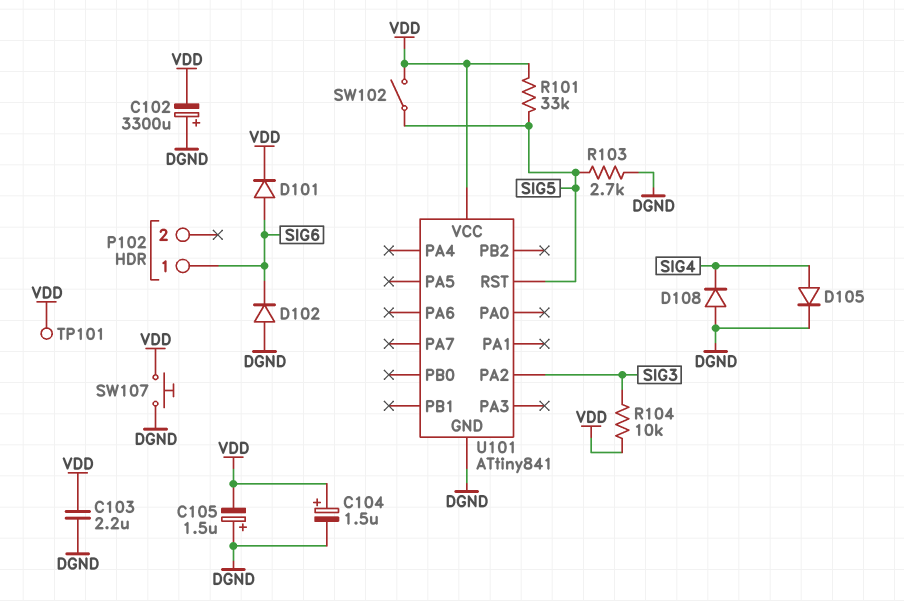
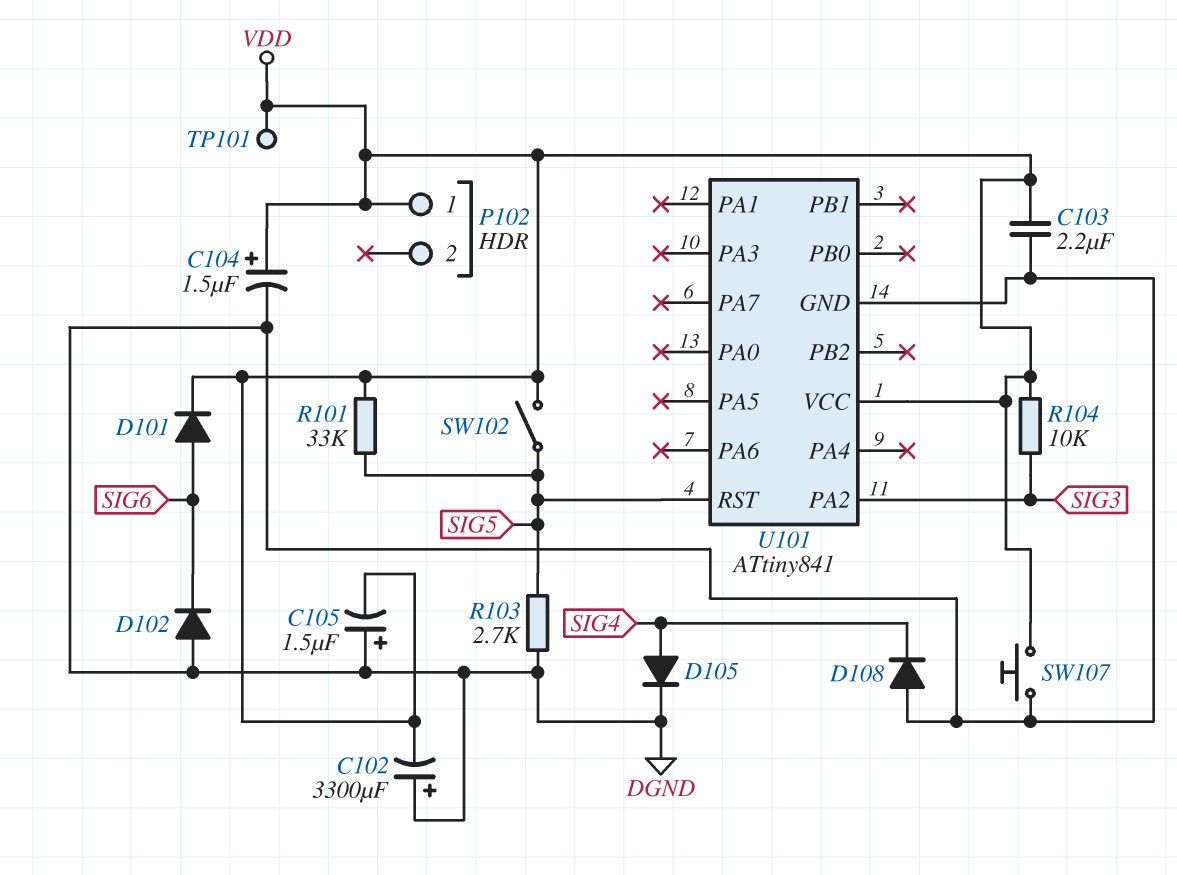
P102 pin 1: SIG6 -> VDD

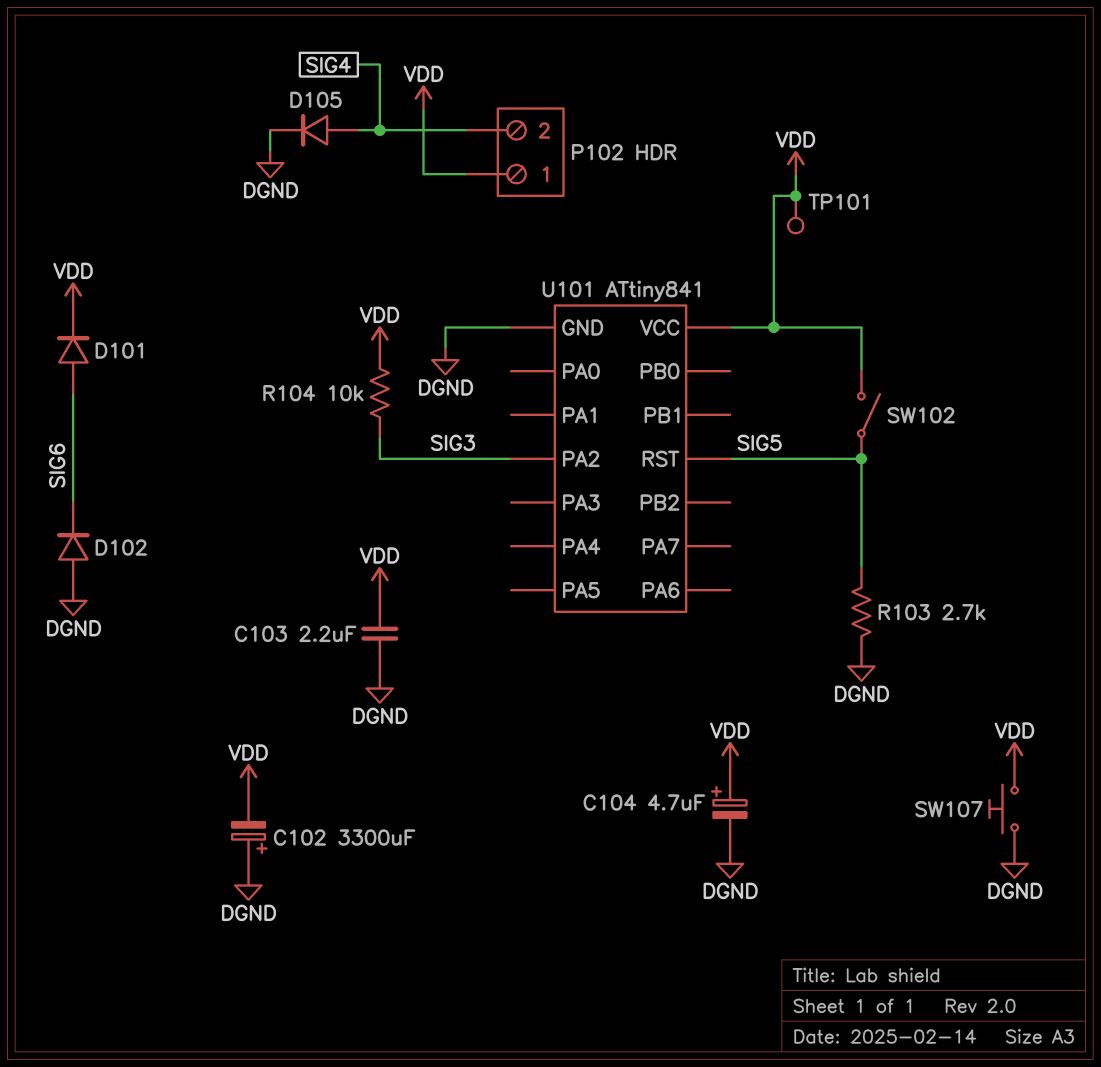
C104: 1.5uF (plus VDD, minus DGND) -> 4.7uF (plus VDD, minus DGND)
C105: 1.5uF (plus DGND, minus VDD) -> none
D108: diode (A DGND, K SIG4) -> none
P102 pin 2: none -> SIG4
R101: 33k (SIG5, VDD) -> none

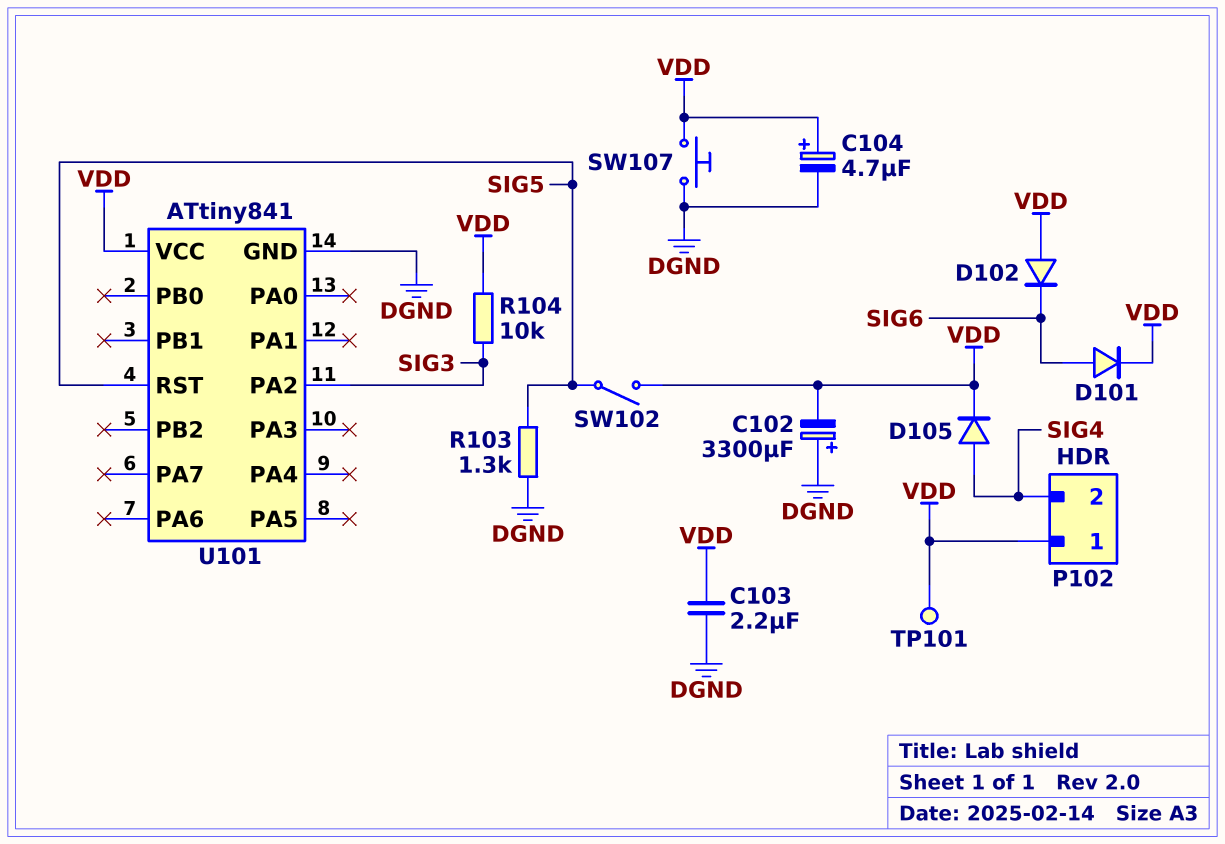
D102: diode (A DGND, K SIG6) -> diode (A VDD, K SIG6)
D105: diode (A SIG4, K DGND) -> diode (A SIG4, K VDD)
R103: 2.7k (DGND, SIG5) -> 1.3k (DGND, SIG5)

